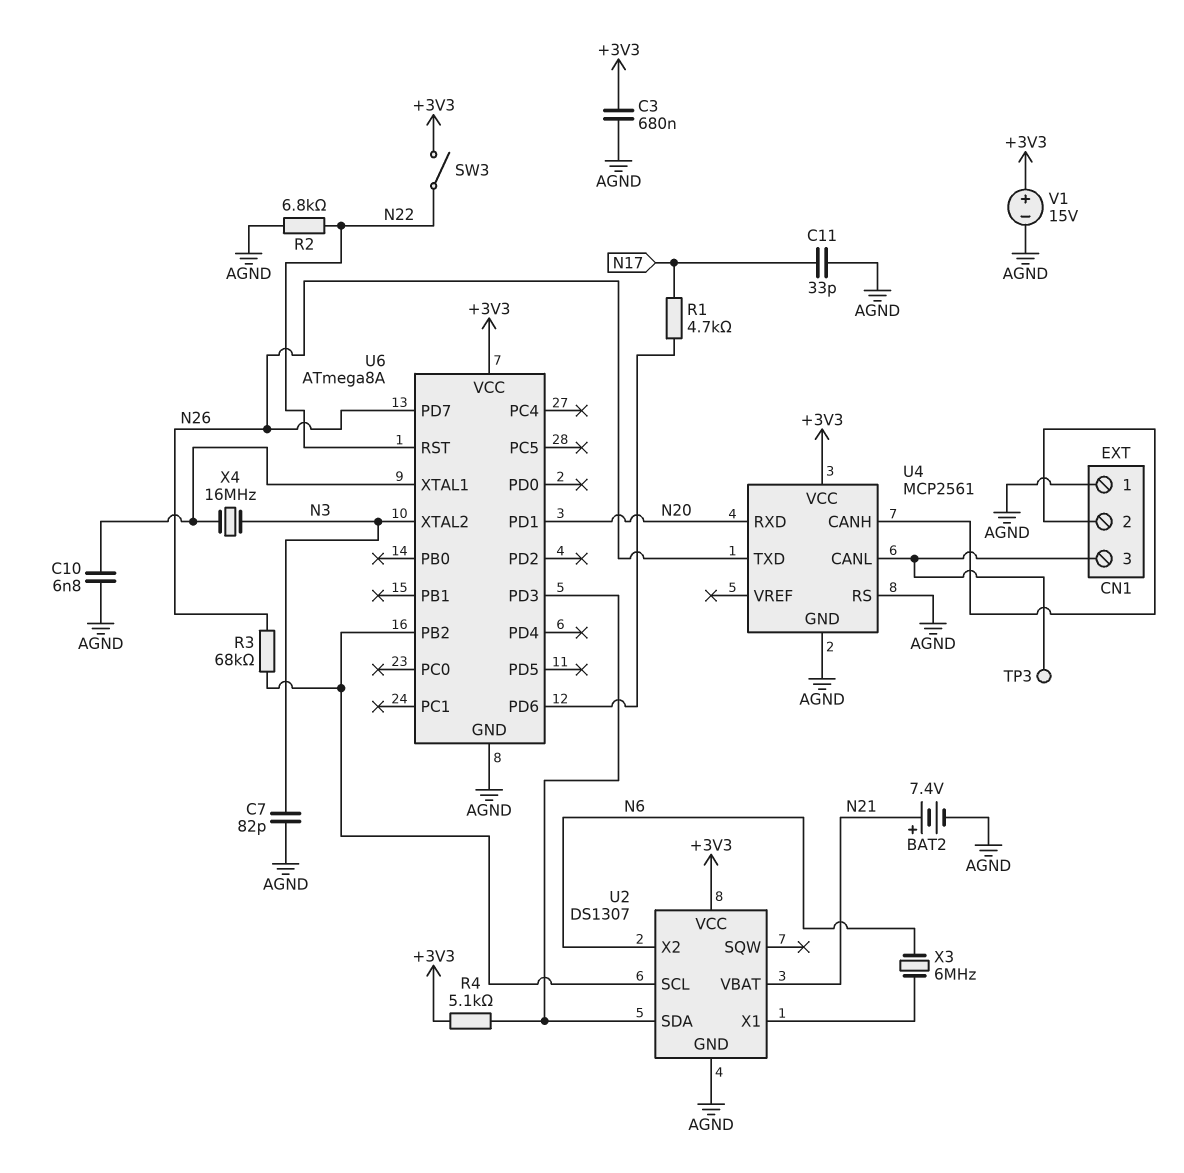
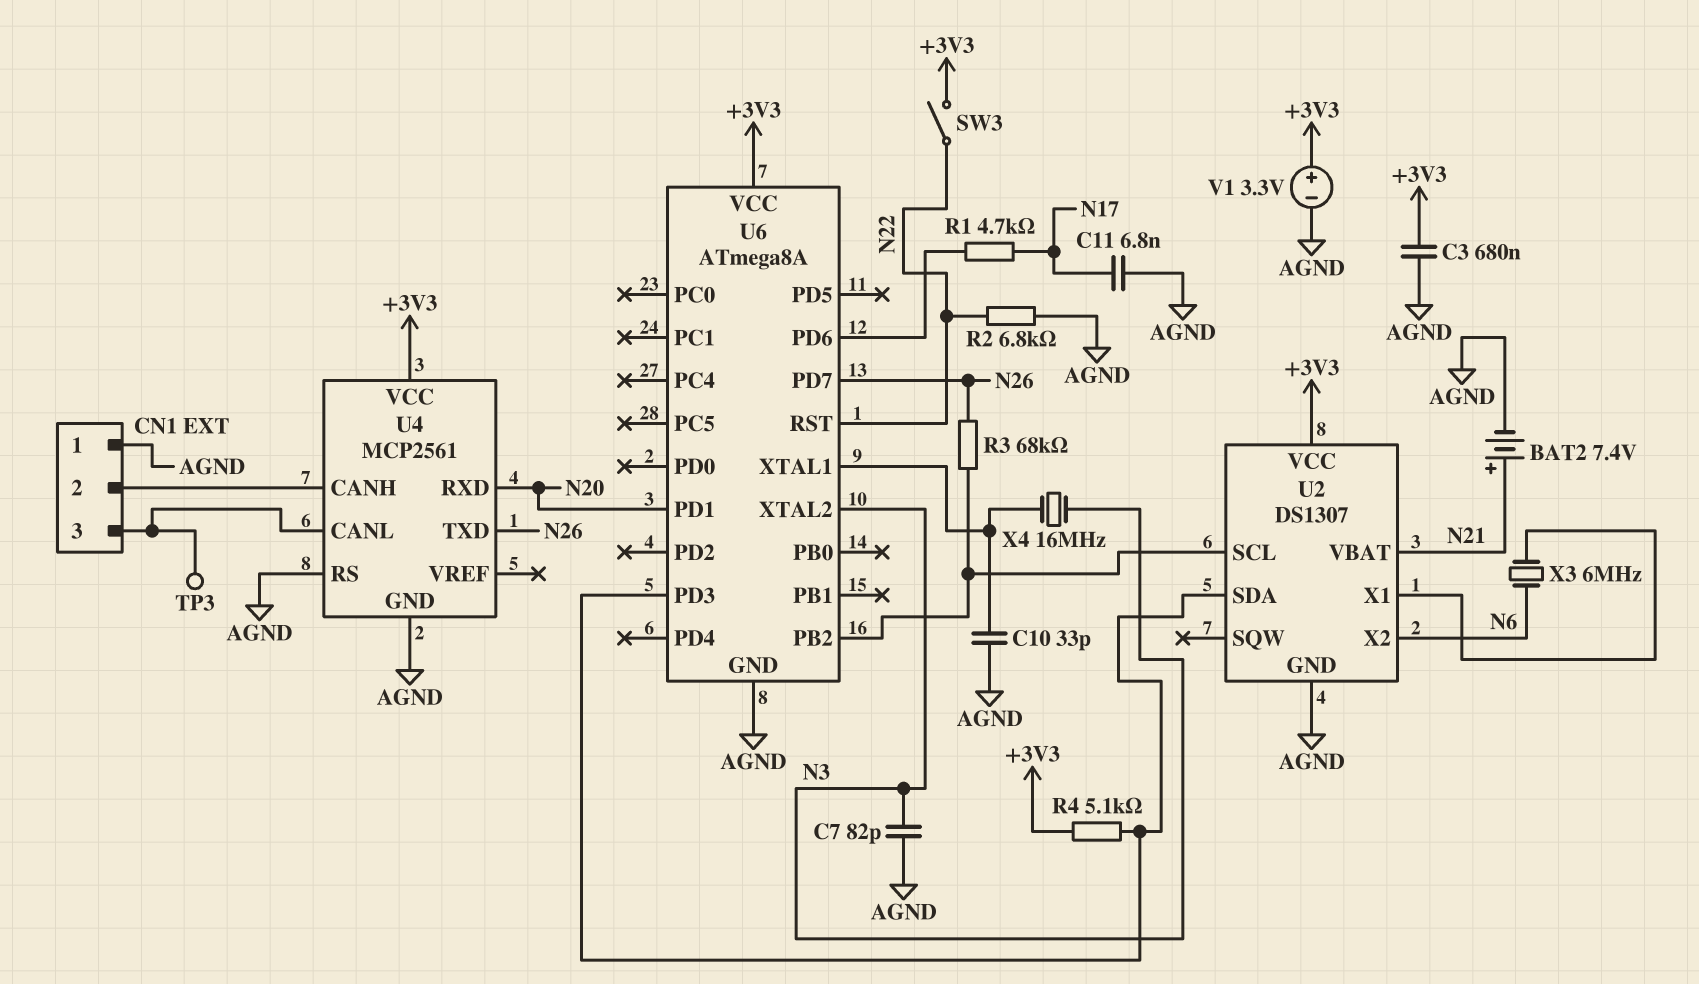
C10: 6.8nF (AGND, U6/XTAL1) -> 33pF (AGND, U6/XTAL1)
C11: 33pF (AGND, N17) -> 6.8nF (AGND, N17)
V1: 15V (plus +3V3, minus AGND) -> 3.3V (plus +3V3, minus AGND)

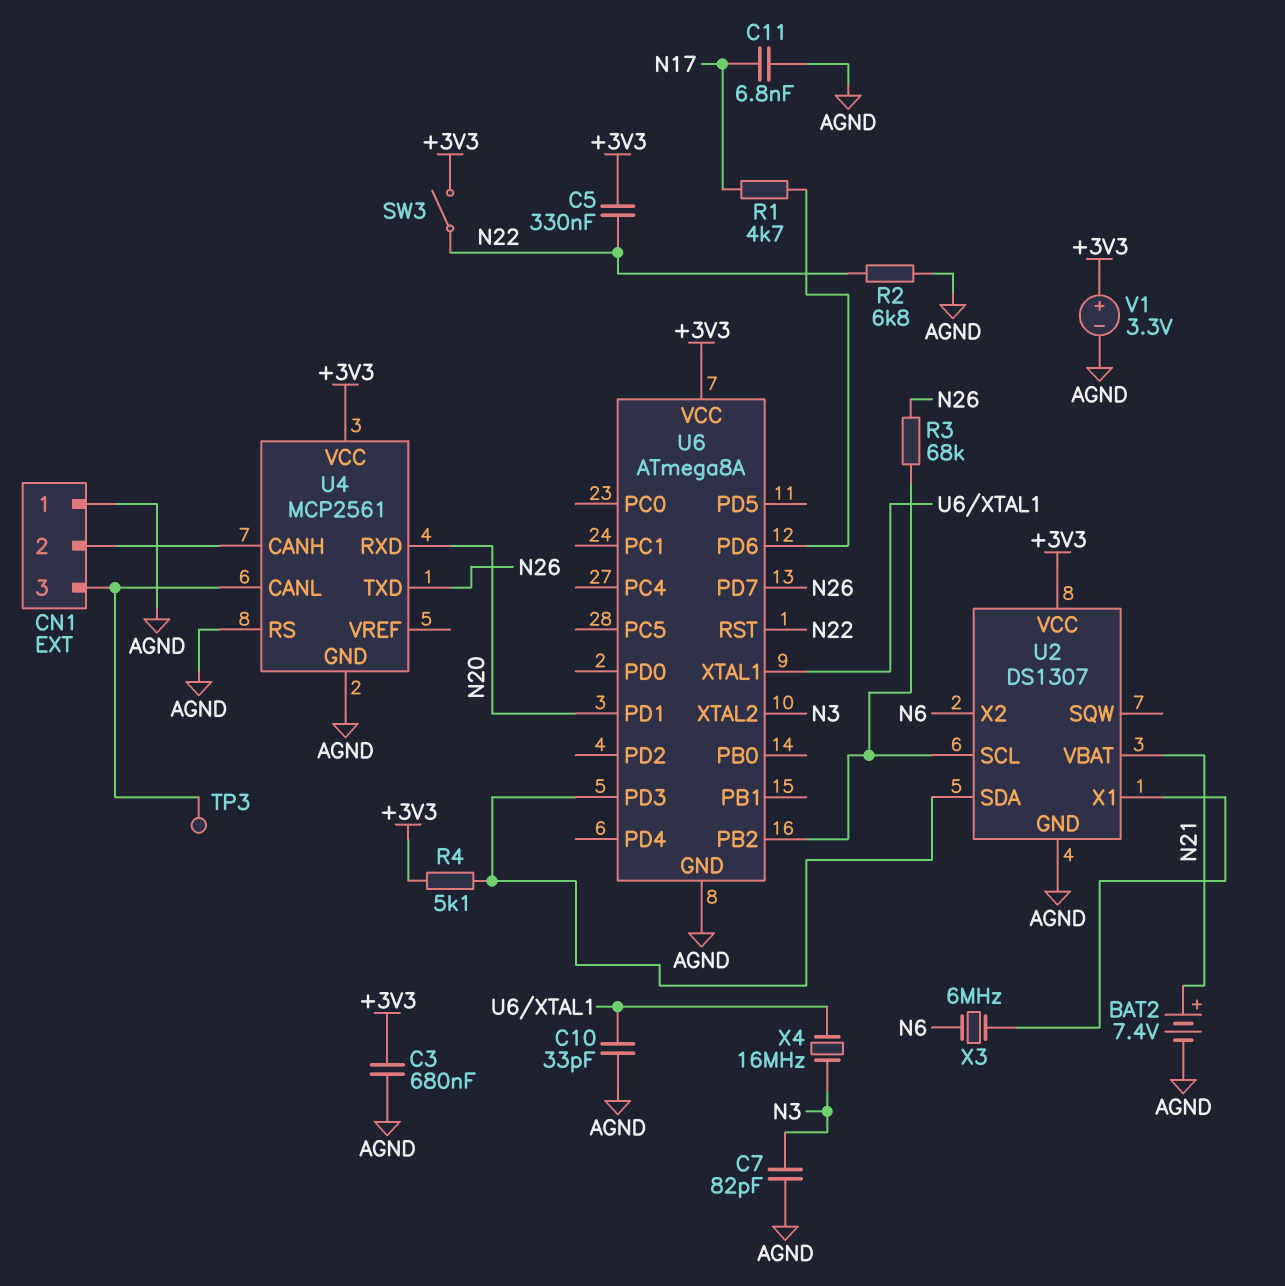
C5: none -> 330nF (+3V3, N22)

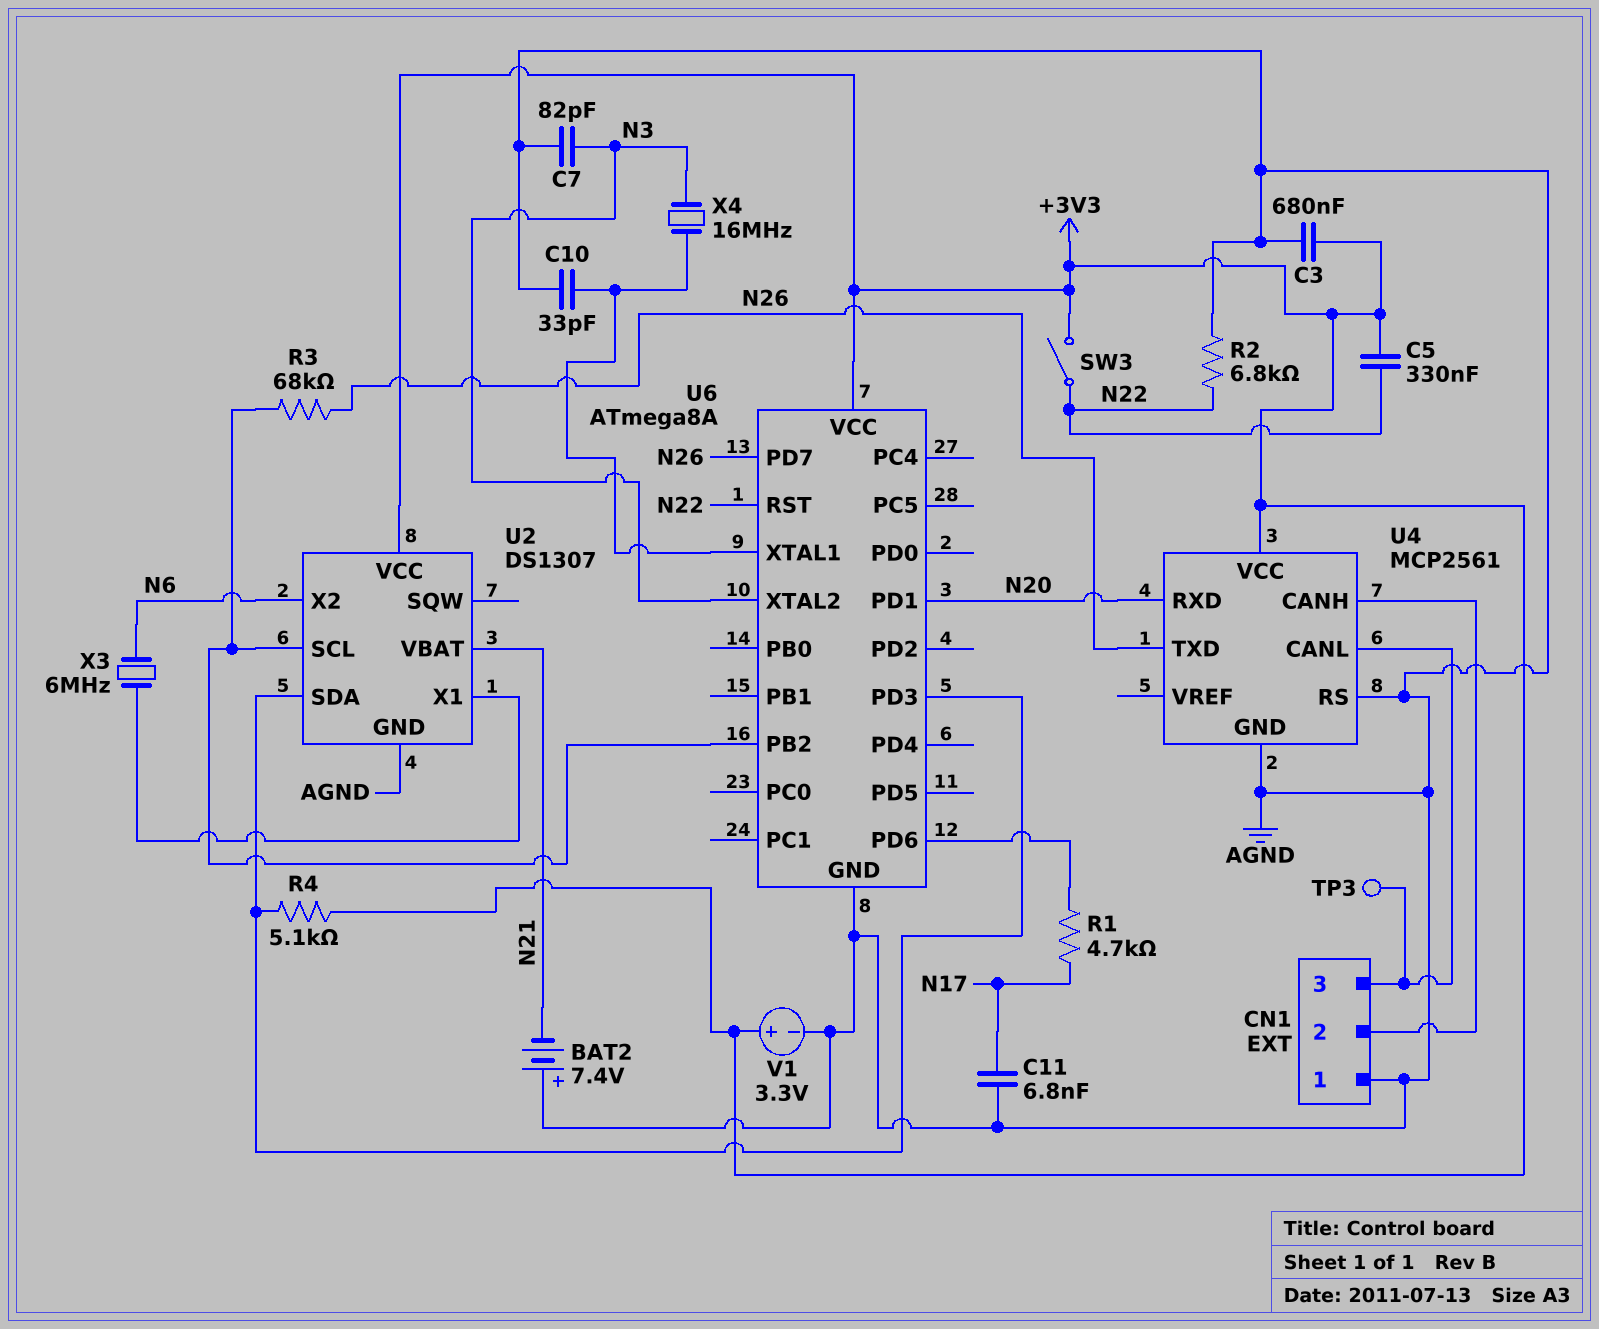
BAT2: 7.4V (plus N21, minus AGND) -> 7.4V (plus AGND, minus N21)

